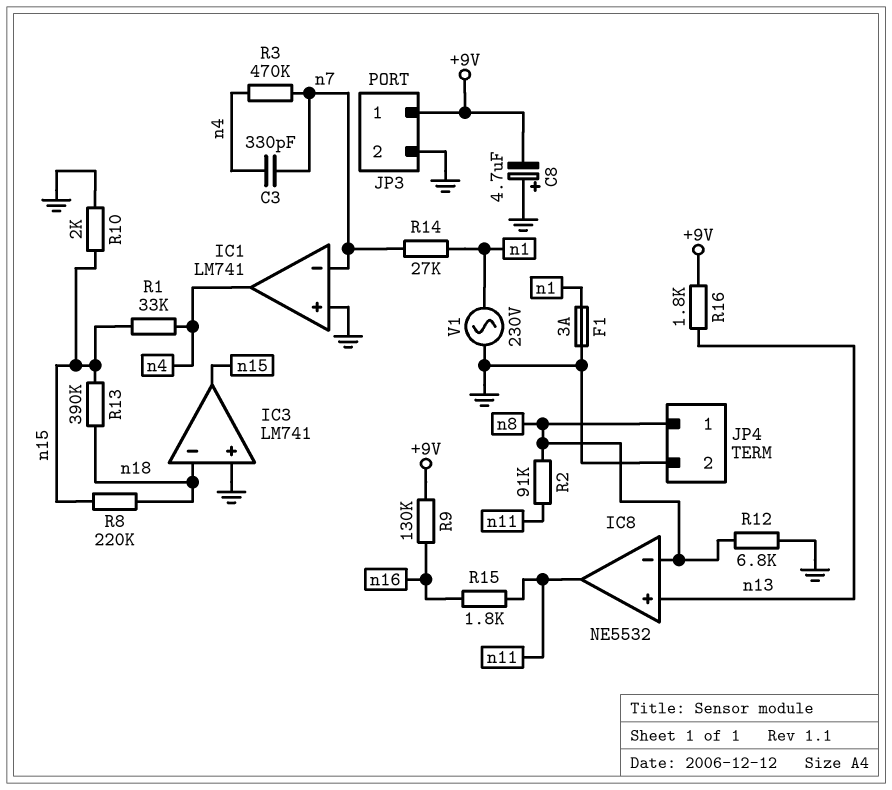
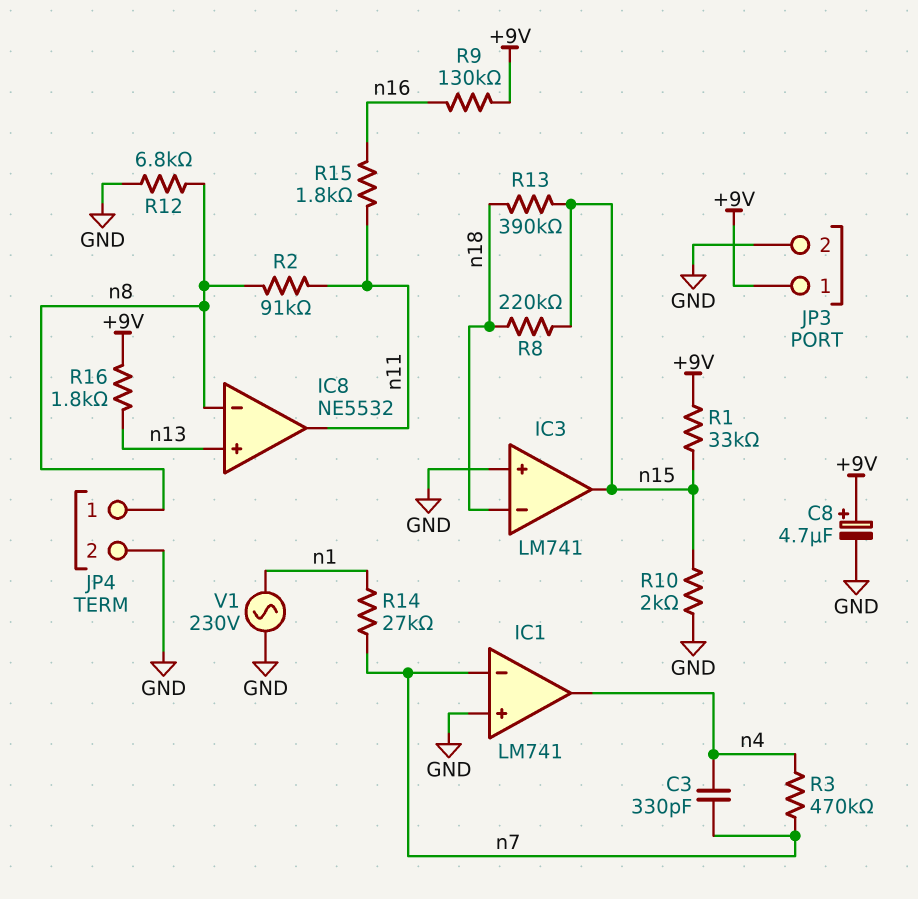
C8: 4.7uF (plus GND, minus +9V) -> 4.7uF (plus +9V, minus GND)
F1: 3A (GND, n1) -> none
R1: 33k (n4, n15) -> 33k (+9V, n15)

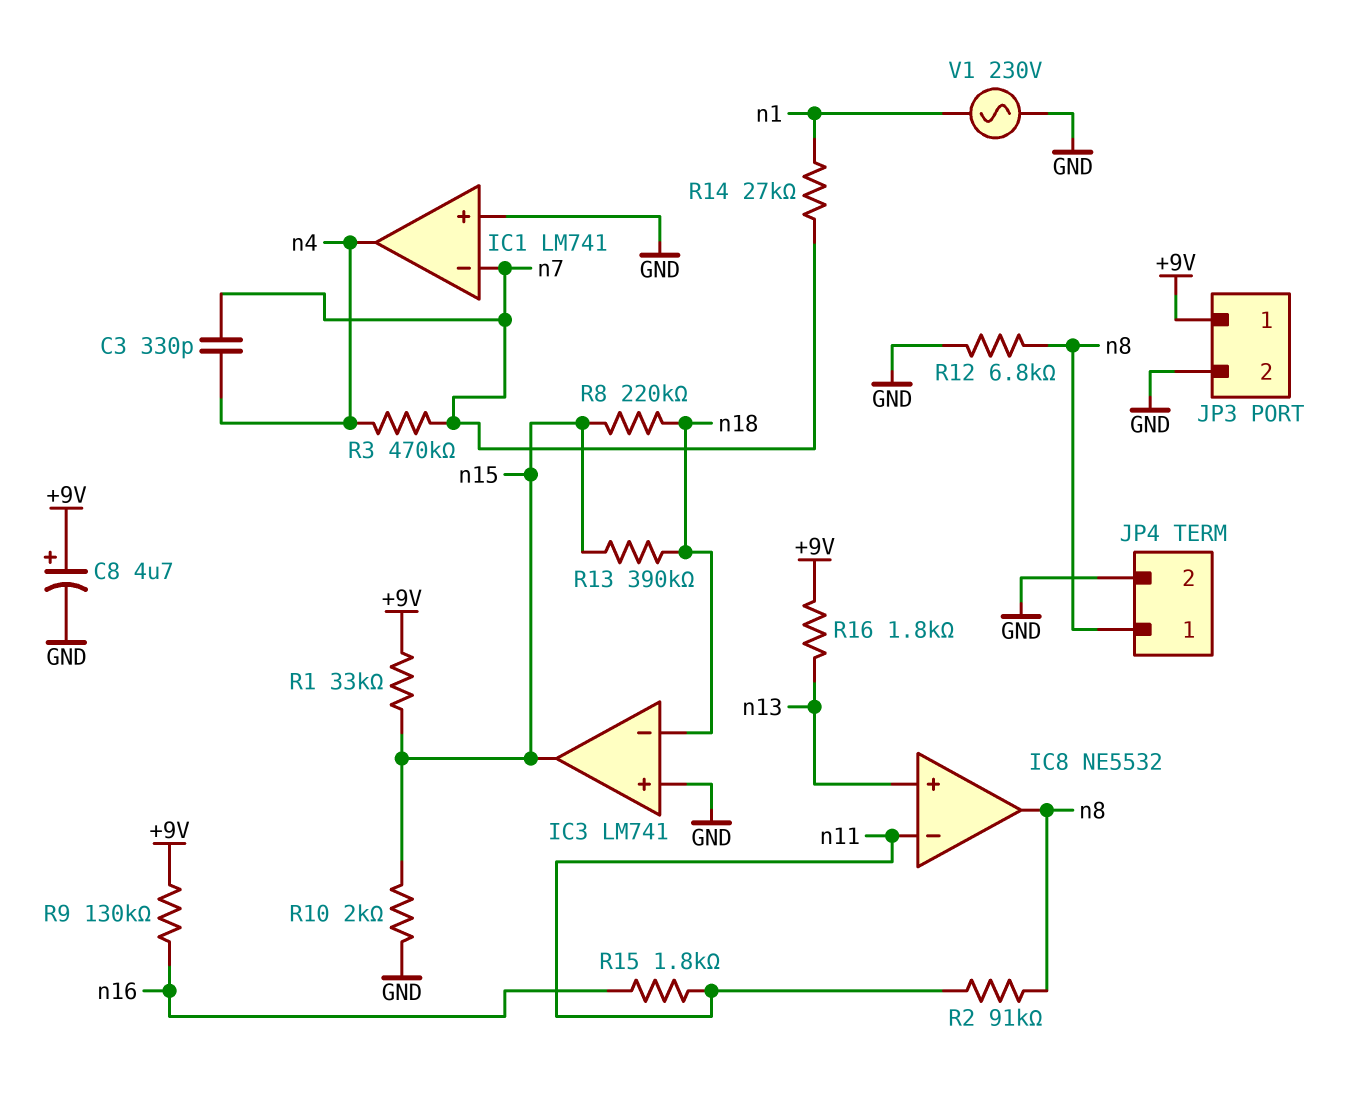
IC8 pin in-: n8 -> n11
IC8 pin out: n11 -> n8

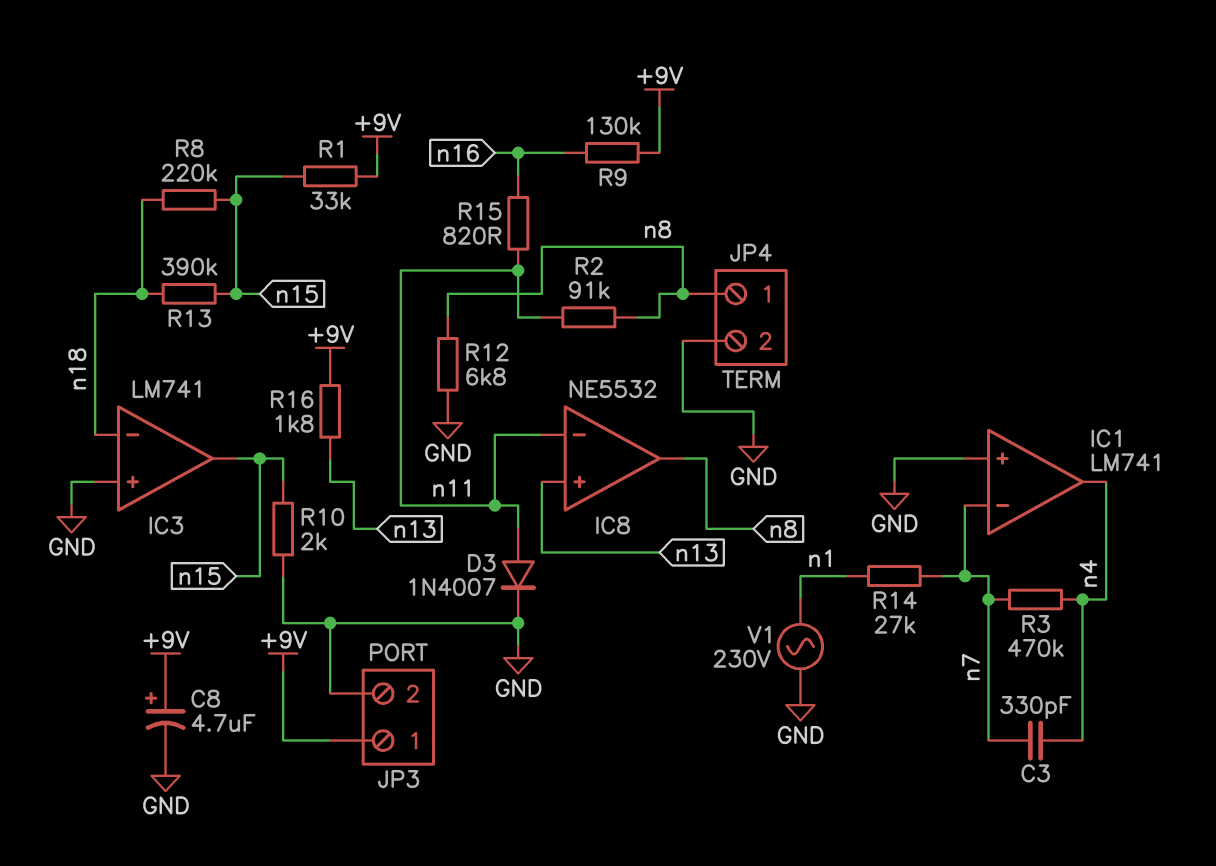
D3: none -> diode 1N4007 (A n11, K GND)
R15: 1.8k (n11, n16) -> 820 (n11, n16)

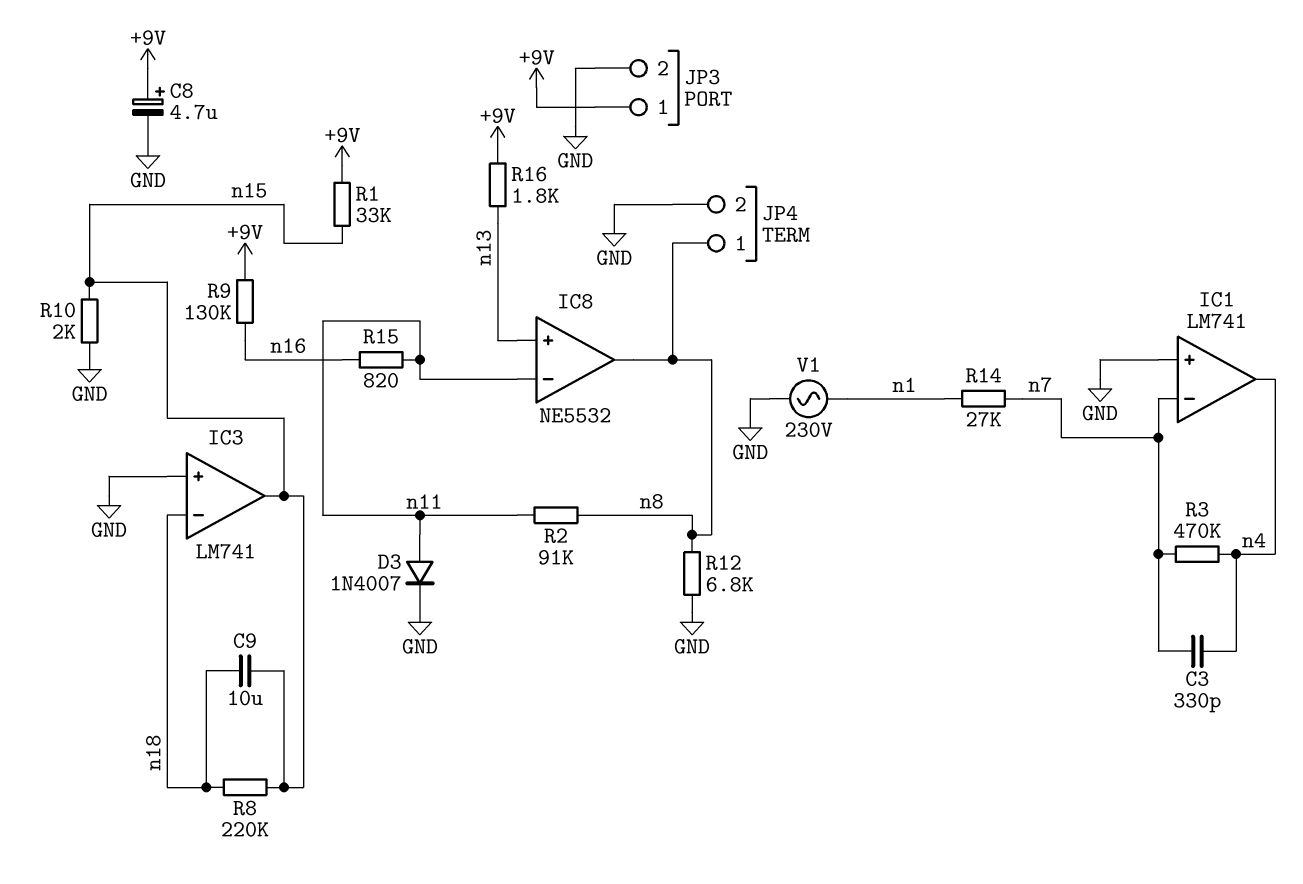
C9: none -> 10uF (n15, n18)
R13: 390k (n15, n18) -> none

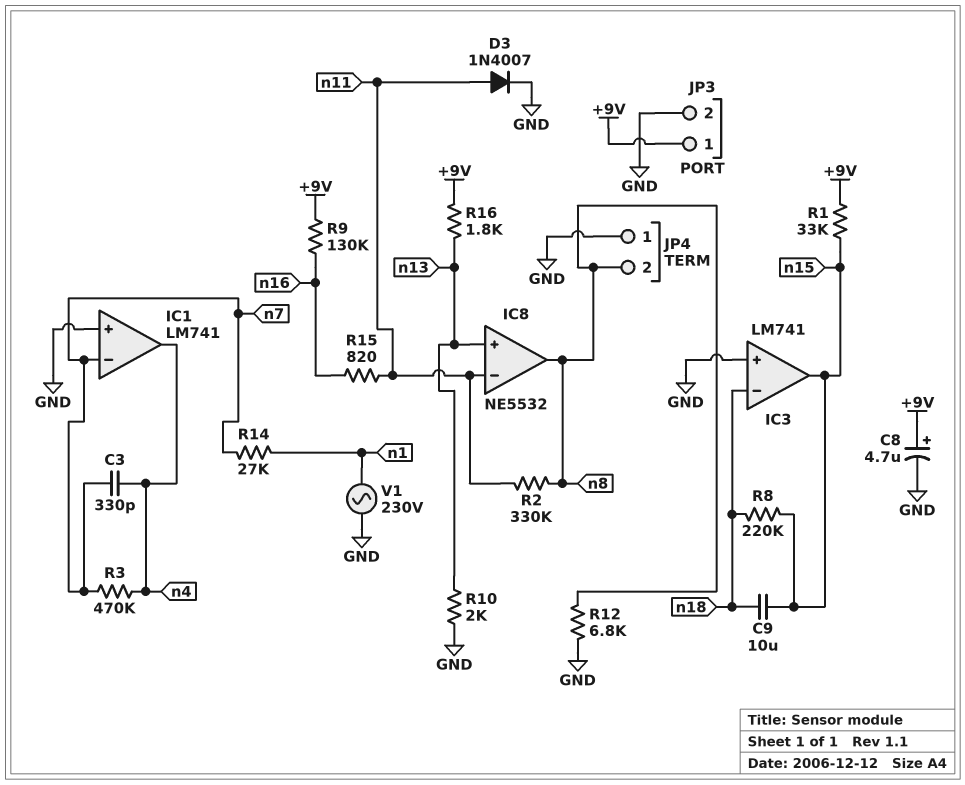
JP4 pin 1: n8 -> GND
JP4 pin 2: GND -> n8
R2: 91k (n8, n11) -> 330k (n8, n11)
R10: 2k (GND, n15) -> 2k (GND, n13)

